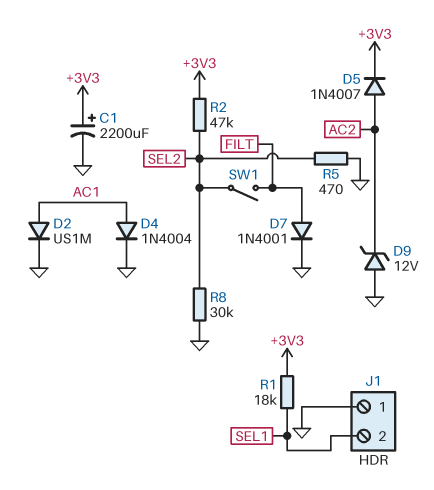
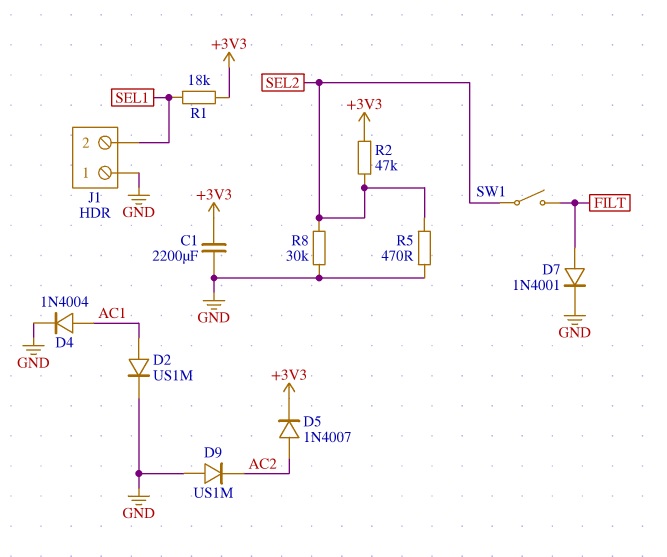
C1: 2200uF (plus +3V3, minus GND) -> 2200uF (+3V3, GND)
D9: zener 12V (A GND, K AC2) -> diode US1M (A GND, K AC2)

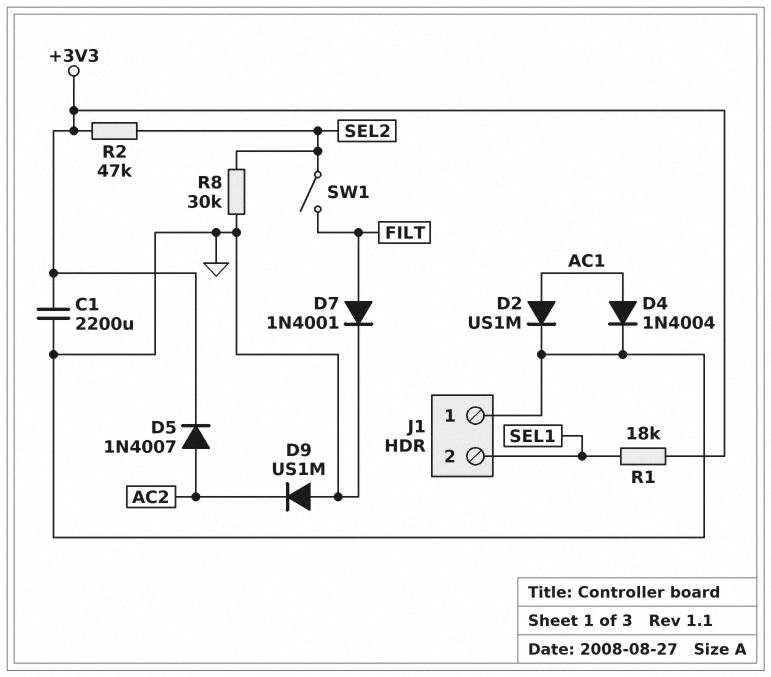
R5: 470 (GND, SEL2) -> none

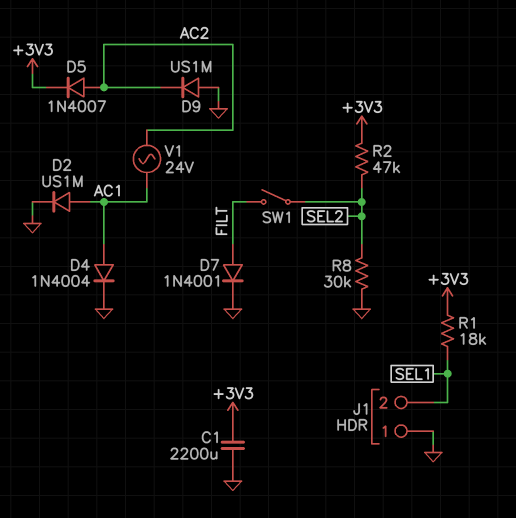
V1: none -> AC 24V (AC1, AC2)

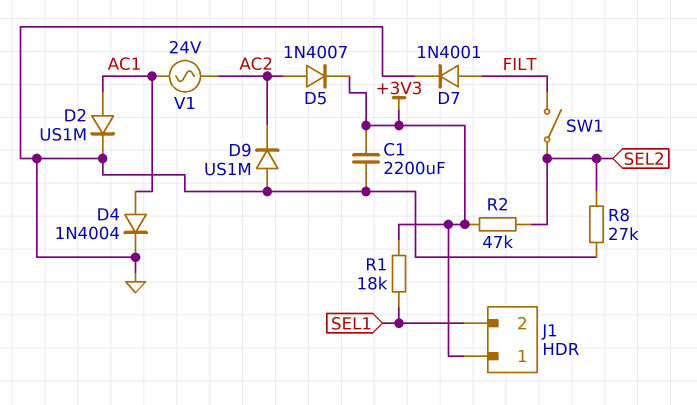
J1 pin 1: GND -> +3V3
R8: 30k (GND, SEL2) -> 27k (GND, SEL2)

